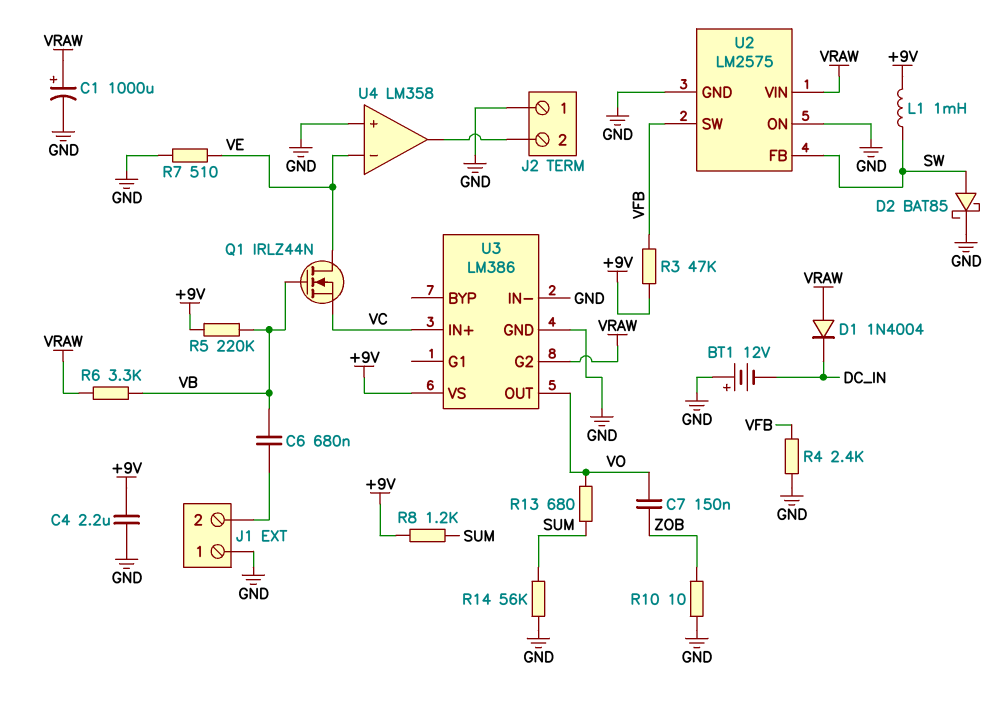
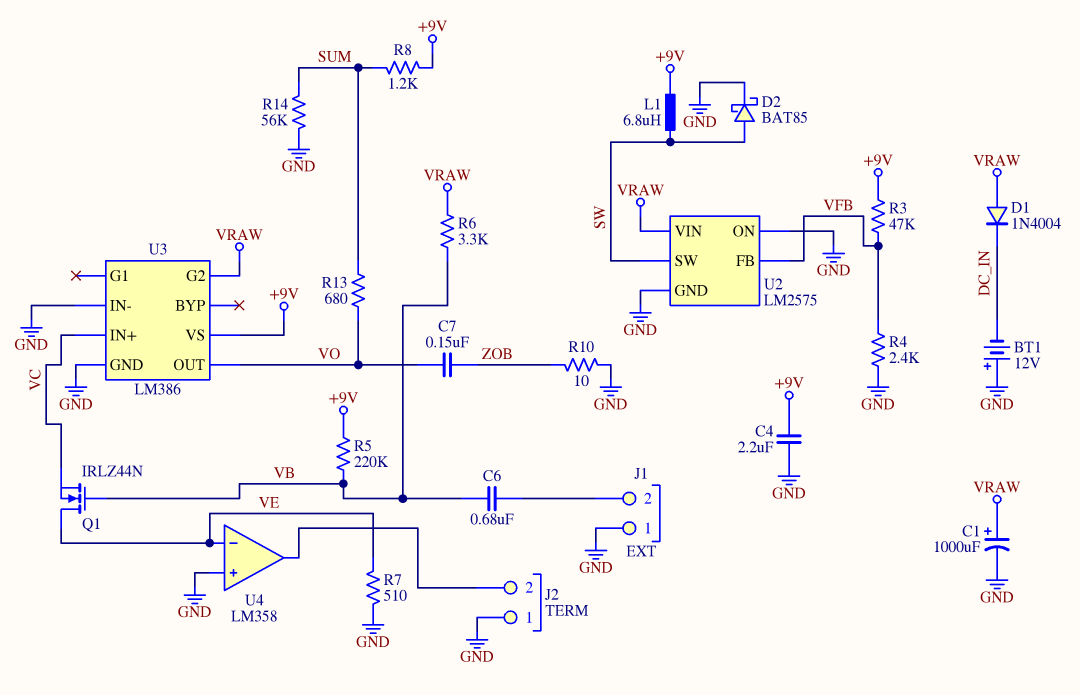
L1: 1mH (+9V, SW) -> 6.8uH (+9V, SW)
U2 pin FB: SW -> VFB
U2 pin SW: VFB -> SW

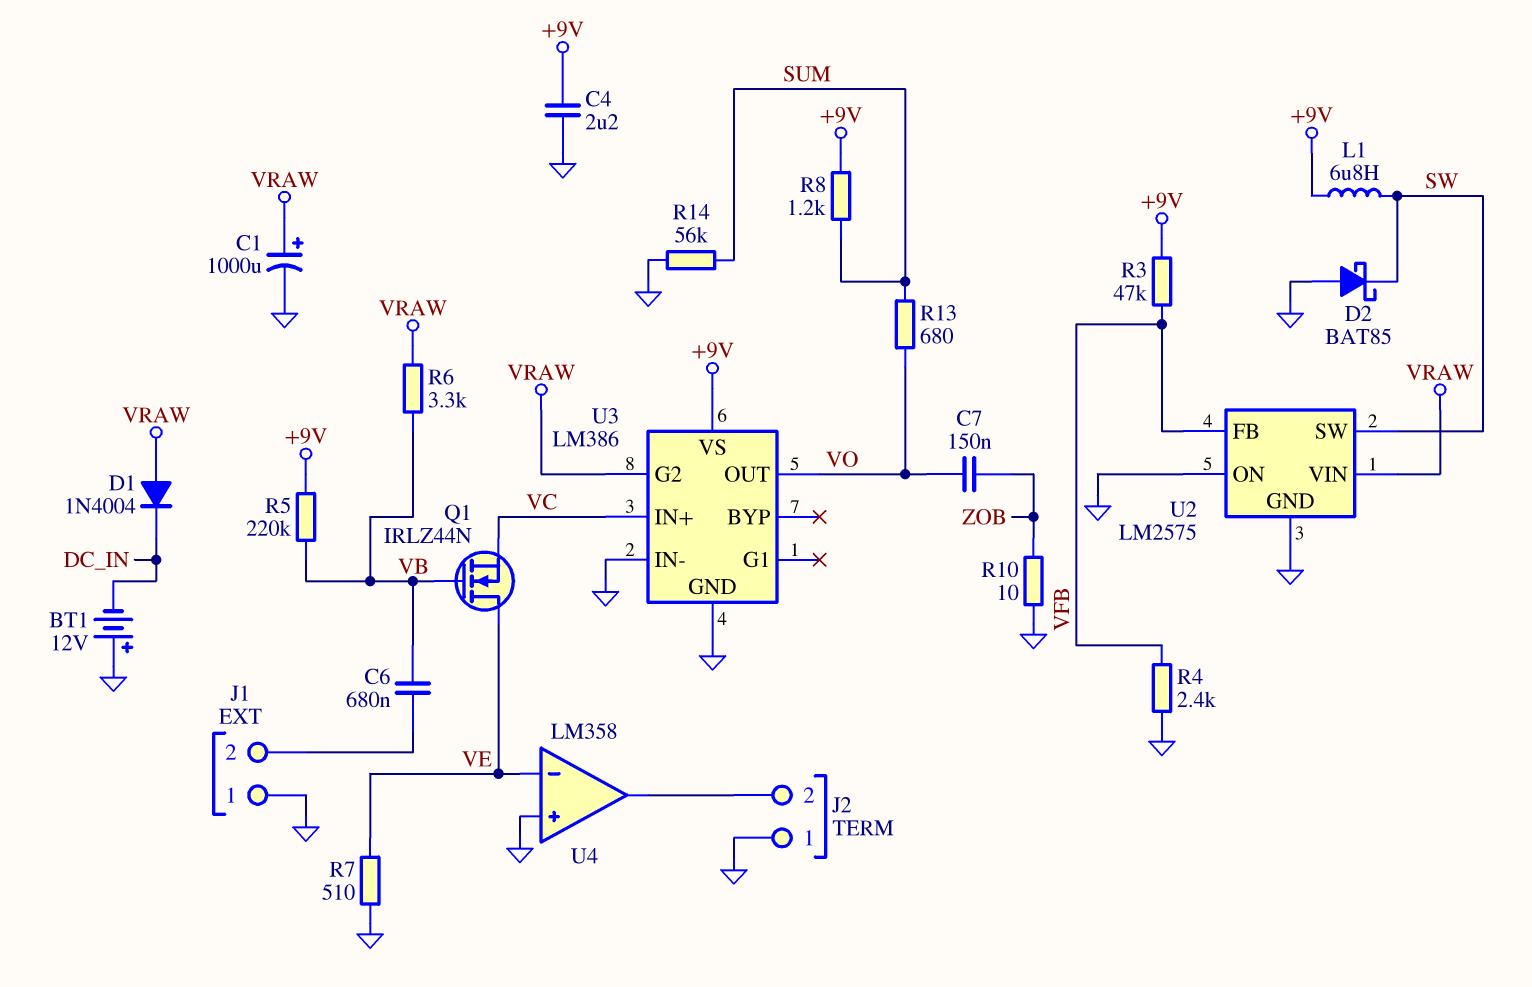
D2: schottky BAT85 (A SW, K GND) -> schottky BAT85 (A GND, K SW)

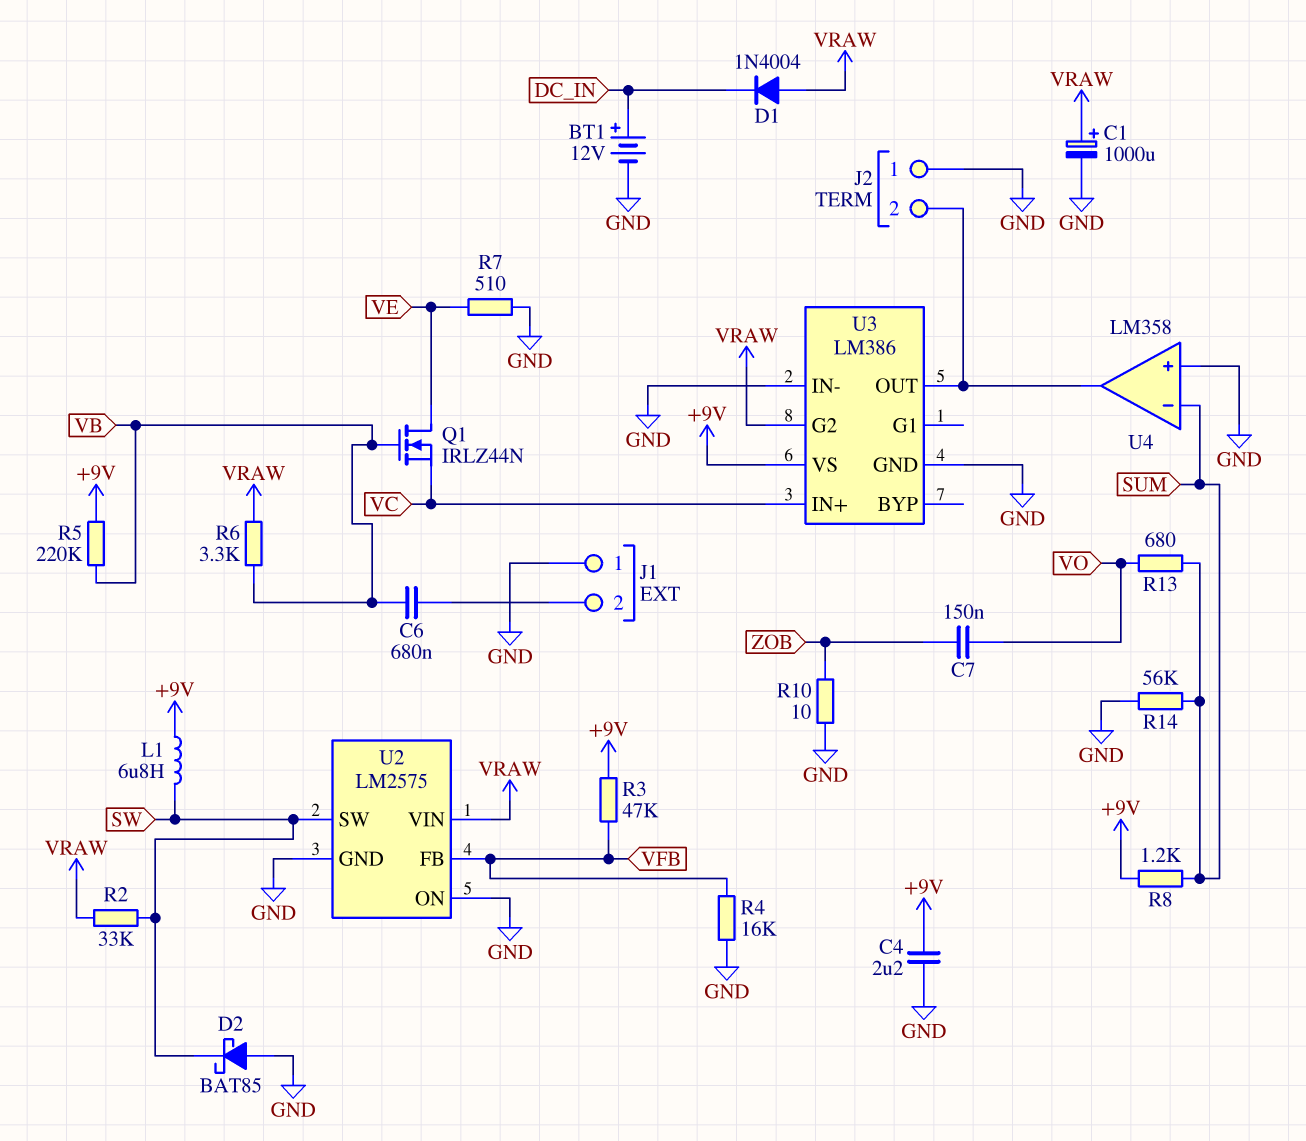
BT1: 12V (plus GND, minus DC_IN) -> 12V (plus DC_IN, minus GND)
R2: none -> 33k (SW, VRAW)
R4: 2.4k (GND, VFB) -> 16k (GND, VFB)
U3 pin OUT: VO -> J2/2
U4 pin in-: VE -> SUM

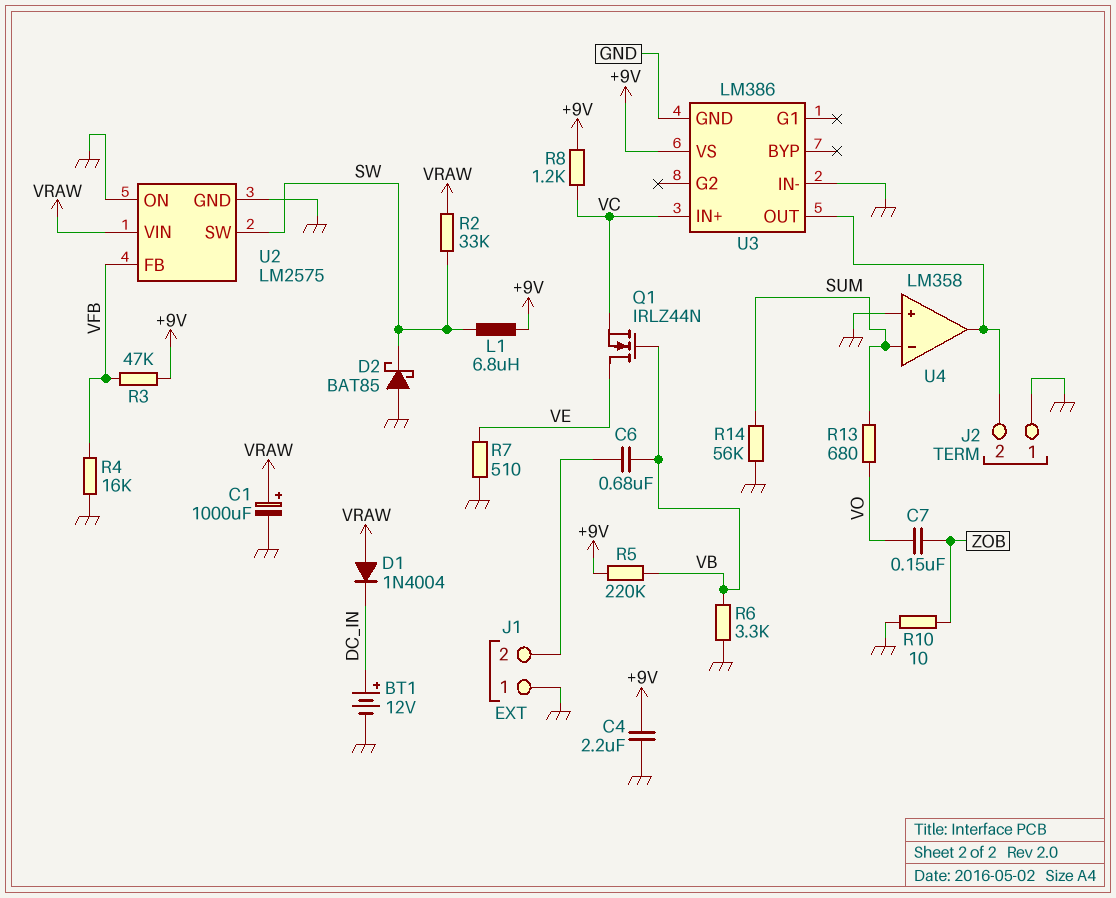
R6: 3.3k (VB, VRAW) -> 3.3k (GND, VB)
R8: 1.2k (+9V, SUM) -> 1.2k (+9V, VC)
U3 pin G2: VRAW -> none

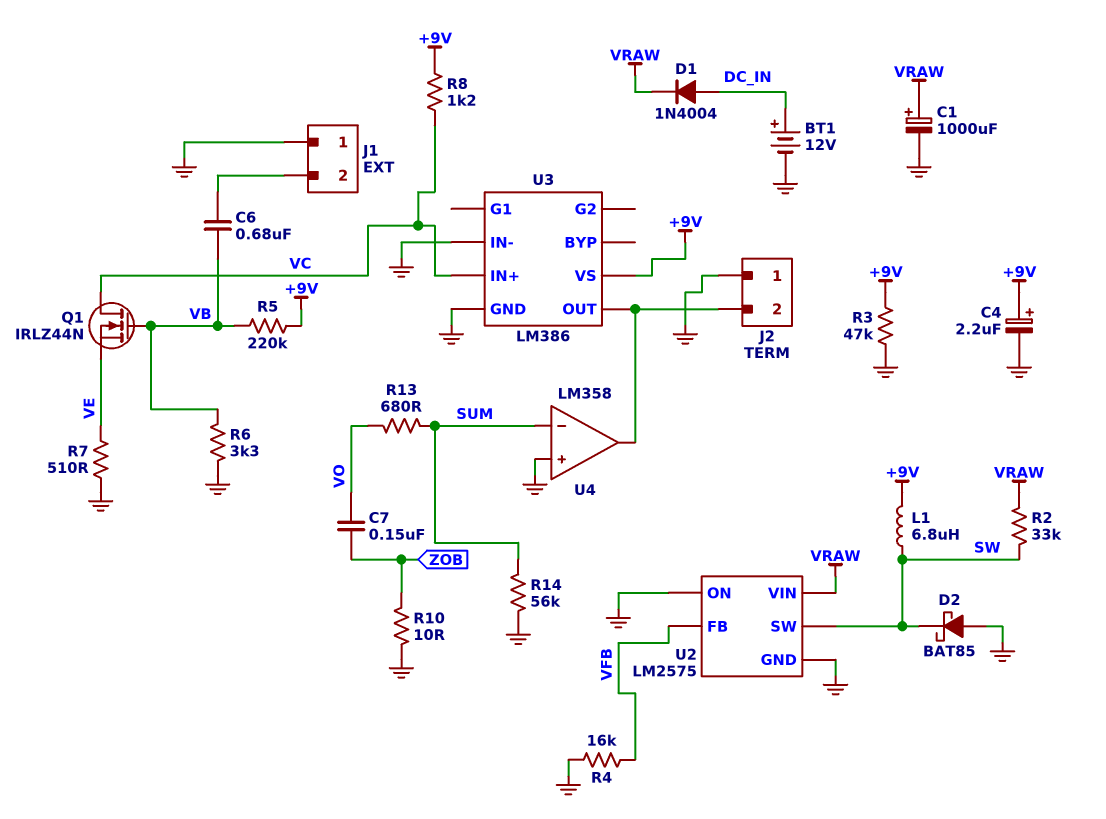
C4: 2.2uF (+9V, GND) -> 2.2uF (plus +9V, minus GND)
D1: diode 1N4004 (A VRAW, K DC_IN) -> diode 1N4004 (A DC_IN, K VRAW)
Q1: NMOS IRLZ44N (G VB, D VE, S VC) -> NMOS IRLZ44N (G VB, D VC, S VE)
R3: 47k (+9V, VFB) -> 47k (+9V, GND)

